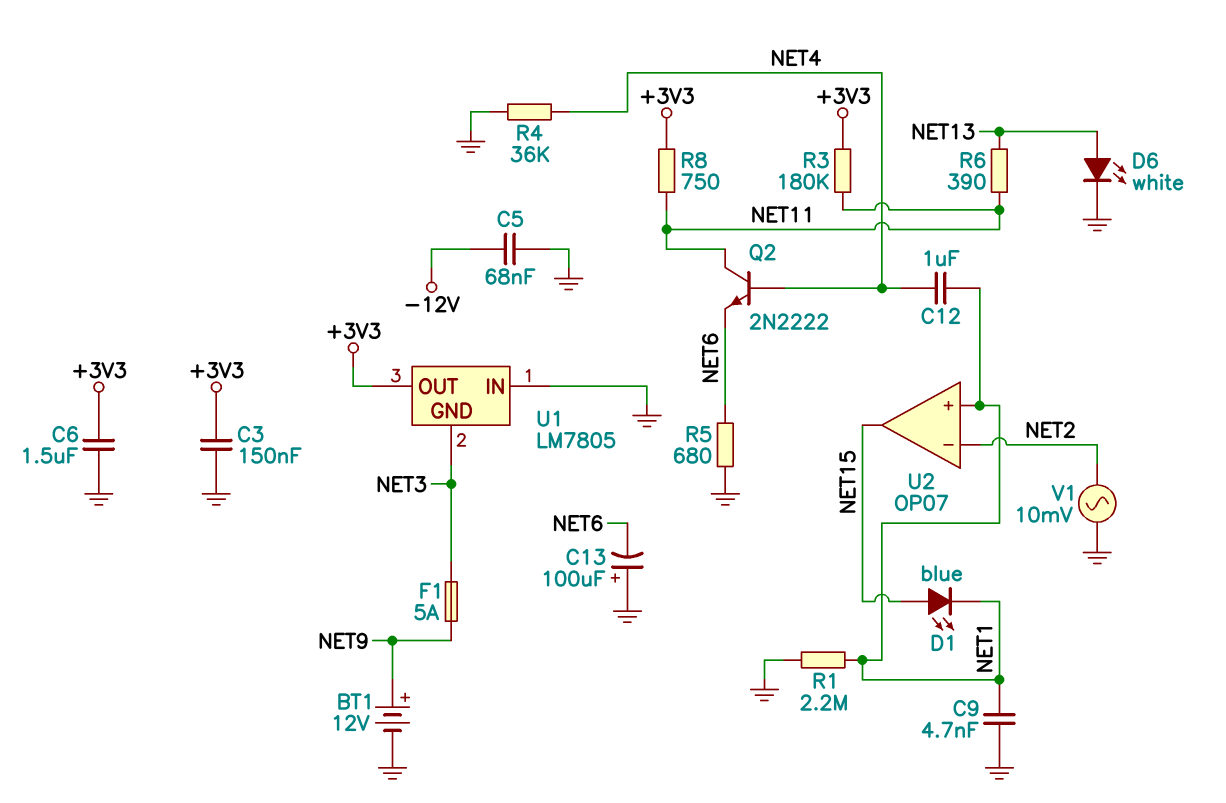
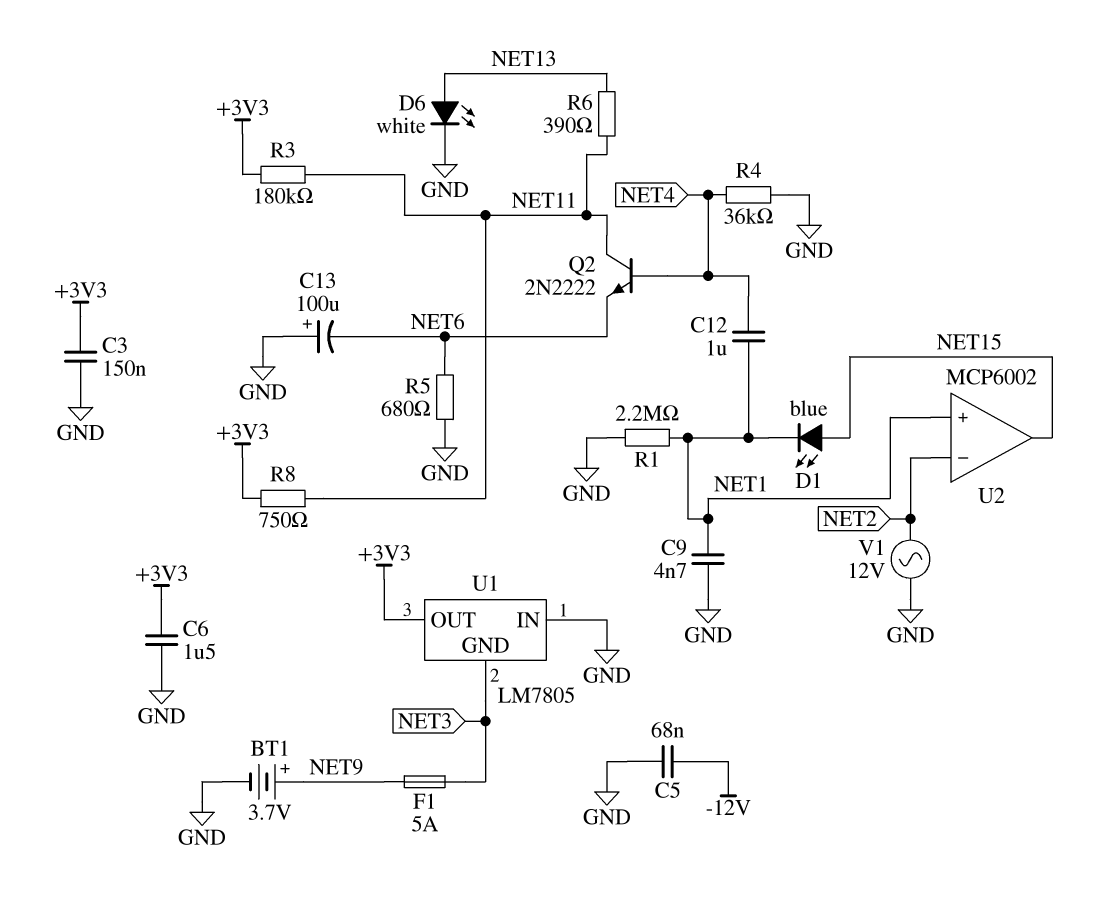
BT1: 12V (plus NET9, minus GND) -> 3.7V (plus NET9, minus GND)
U2: OP07 -> MCP6002
V1: AC 10mV (GND, NET2) -> AC 12V (GND, NET2)

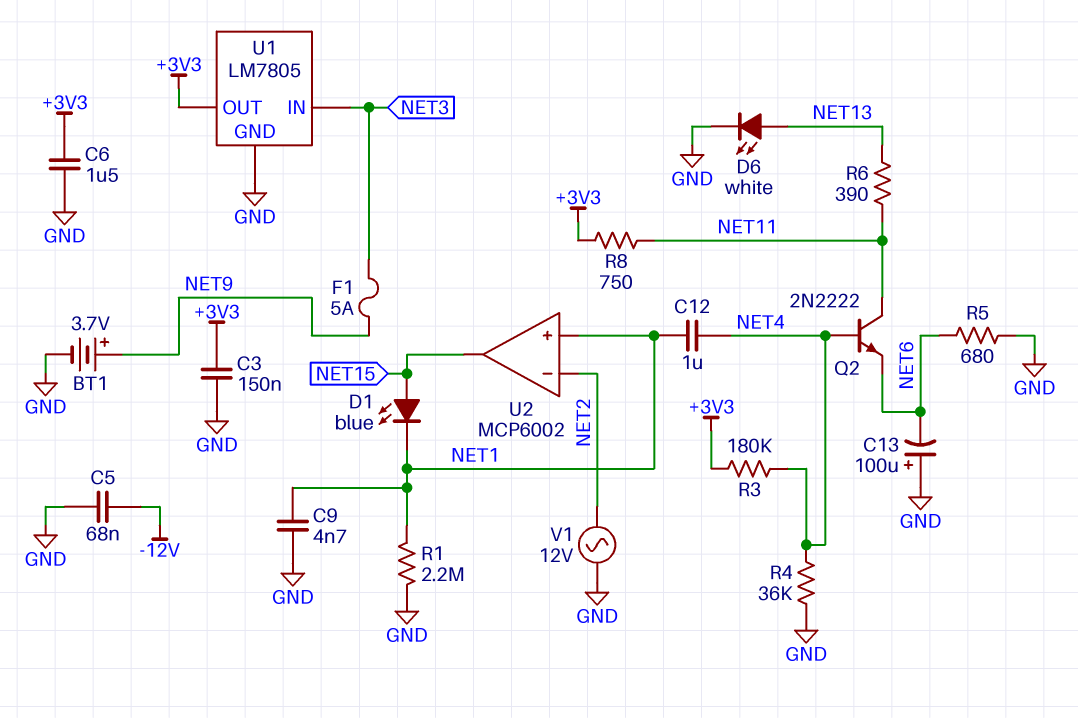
R3: 180k (+3V3, NET11) -> 180k (+3V3, NET4)
U1 pin GND: NET3 -> GND
U1 pin IN: GND -> NET3

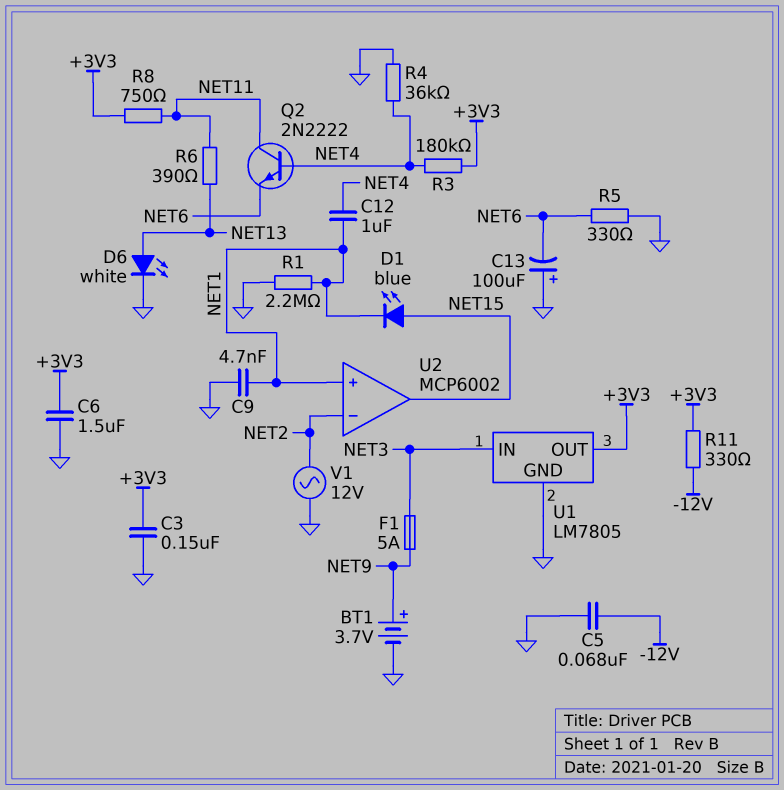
R5: 680 (GND, NET6) -> 330 (GND, NET6)
R11: none -> 330 (+3V3, -12V)

